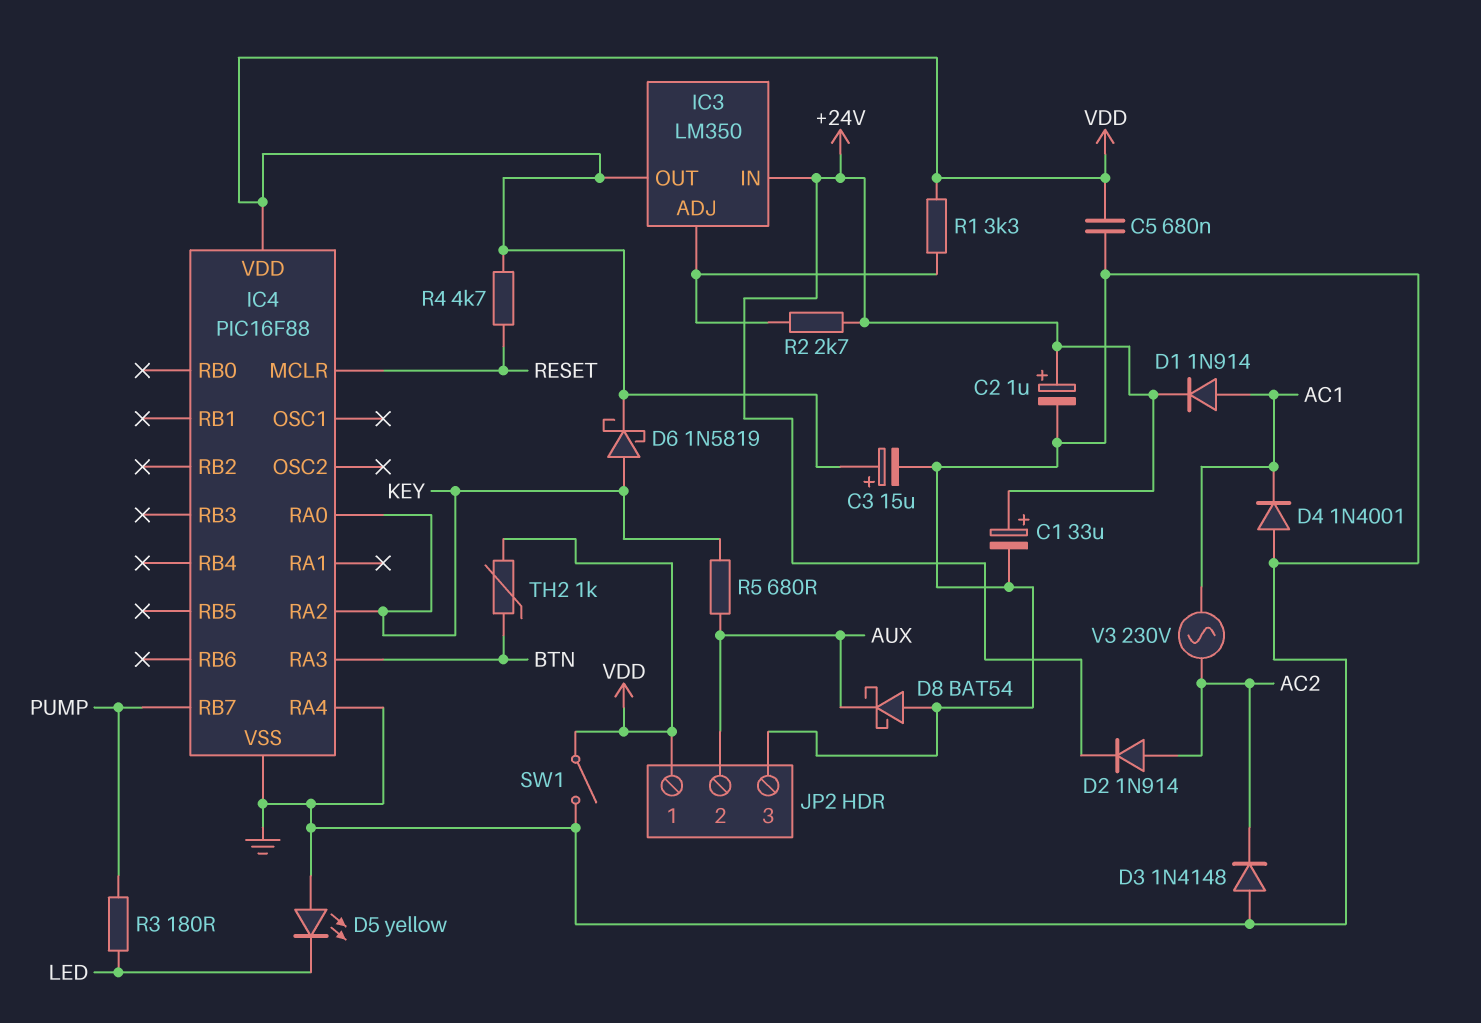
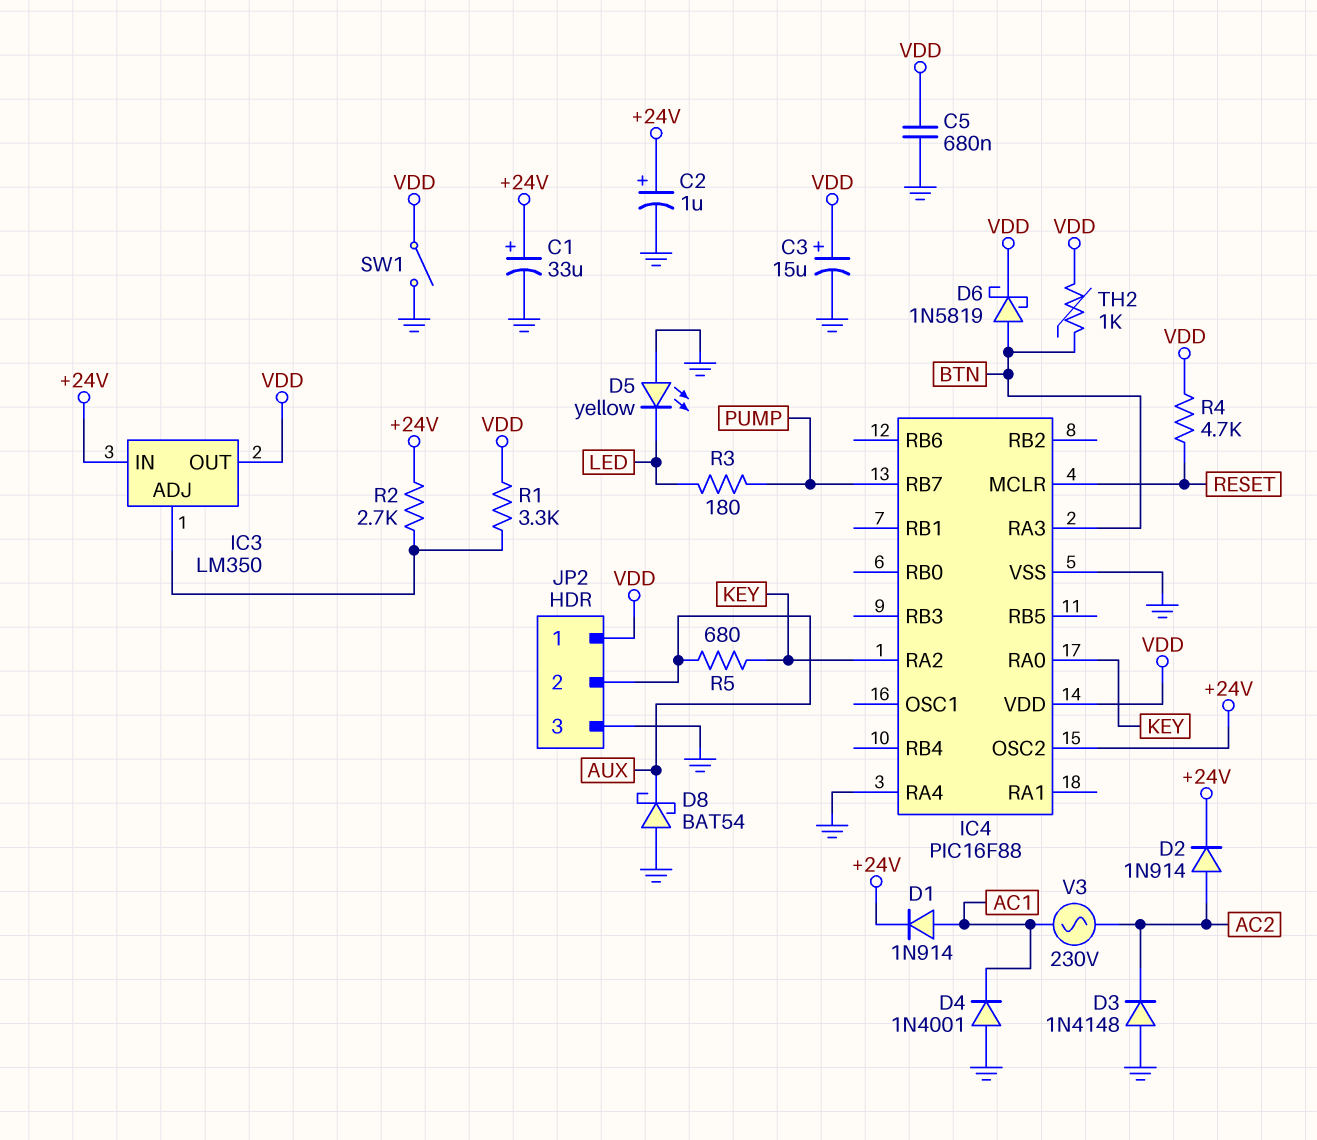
D6: schottky 1N5819 (A KEY, K VDD) -> schottky 1N5819 (A BTN, K VDD)
IC4 pin OSC2: none -> +24V

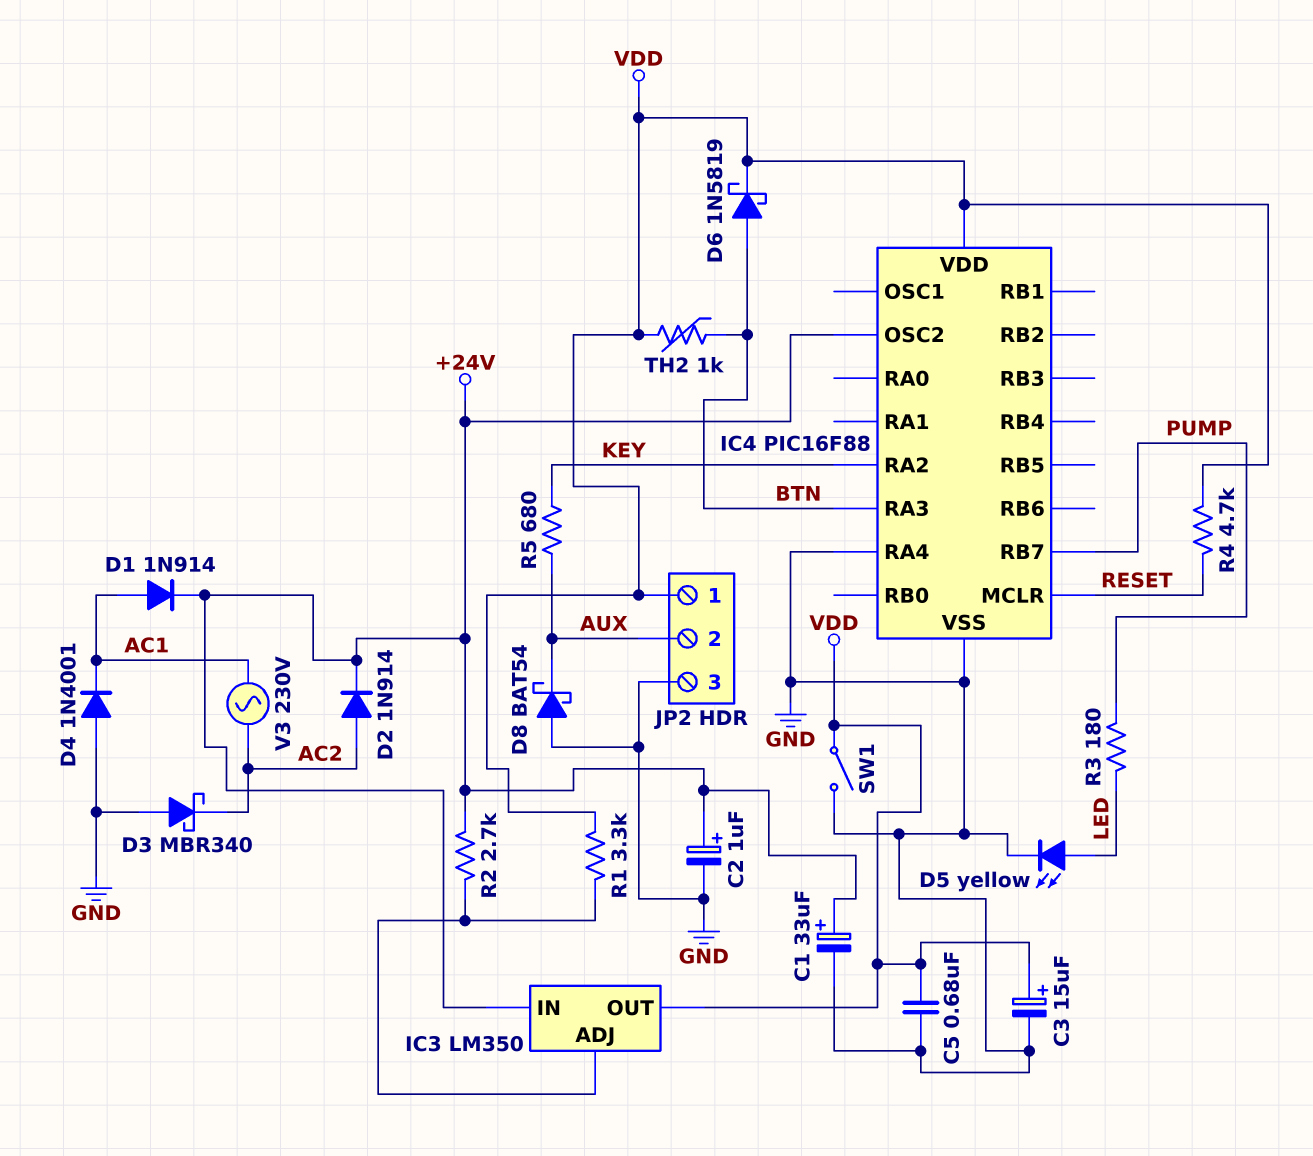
D3: diode 1N4148 (A GND, K AC2) -> schottky MBR340 (A GND, K AC2)
D5: LED yellow (A GND, K LED) -> LED yellow (A LED, K GND)
IC4 pin RA0: KEY -> none

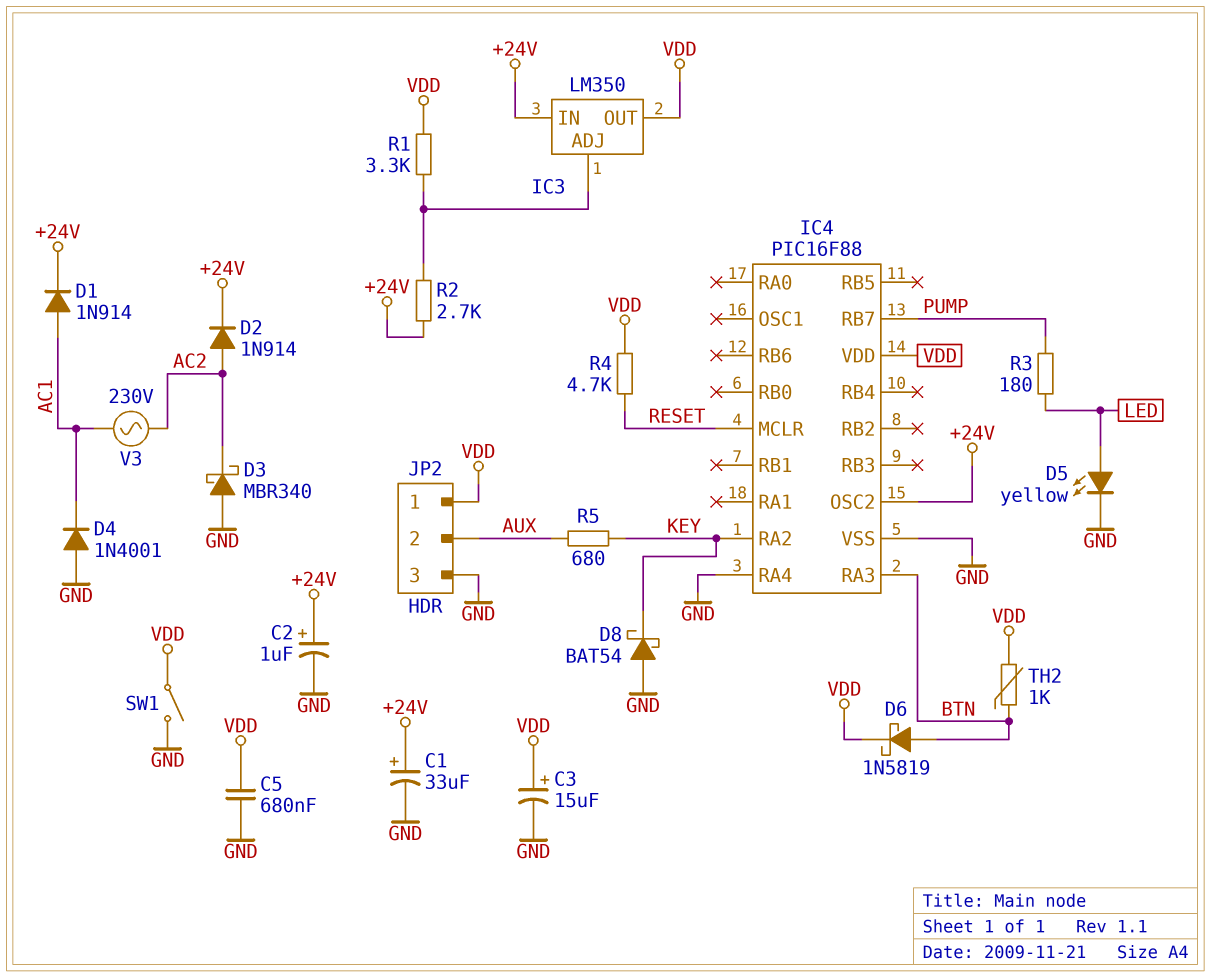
D8: schottky BAT54 (A GND, K AUX) -> schottky BAT54 (A GND, K KEY)

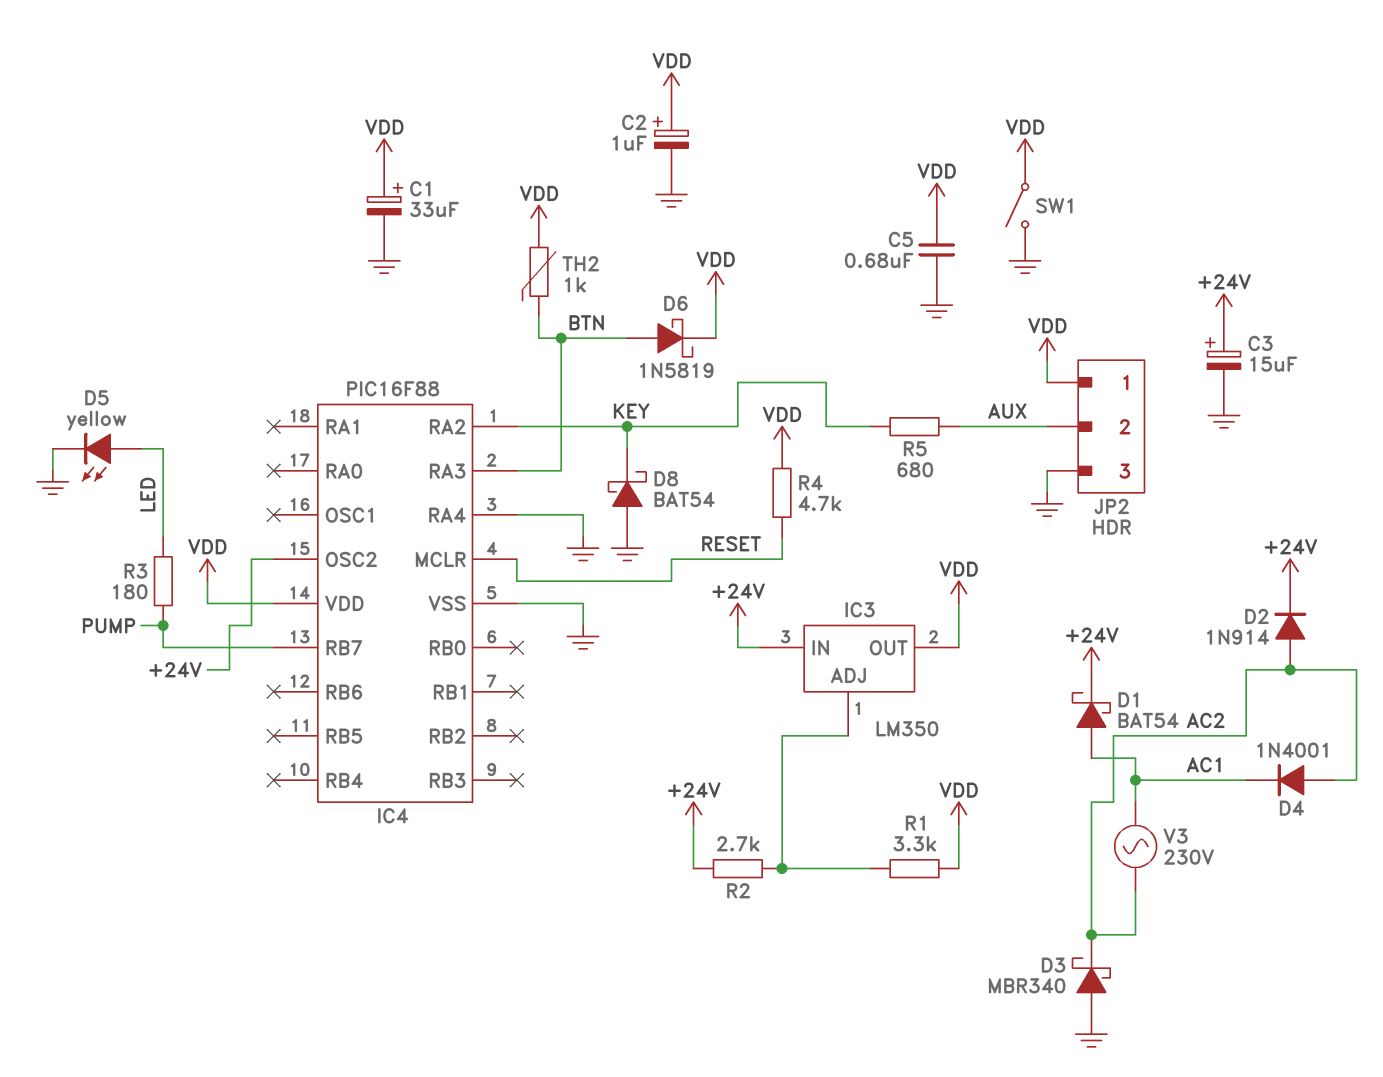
C1: 33uF (plus +24V, minus GND) -> 33uF (plus VDD, minus GND)
C2: 1uF (plus +24V, minus GND) -> 1uF (plus VDD, minus GND)
C3: 15uF (plus VDD, minus GND) -> 15uF (plus +24V, minus GND)
D1: diode 1N914 (A AC1, K +24V) -> schottky BAT54 (A AC1, K +24V)
D4: diode 1N4001 (A GND, K AC1) -> diode 1N4001 (A AC2, K AC1)

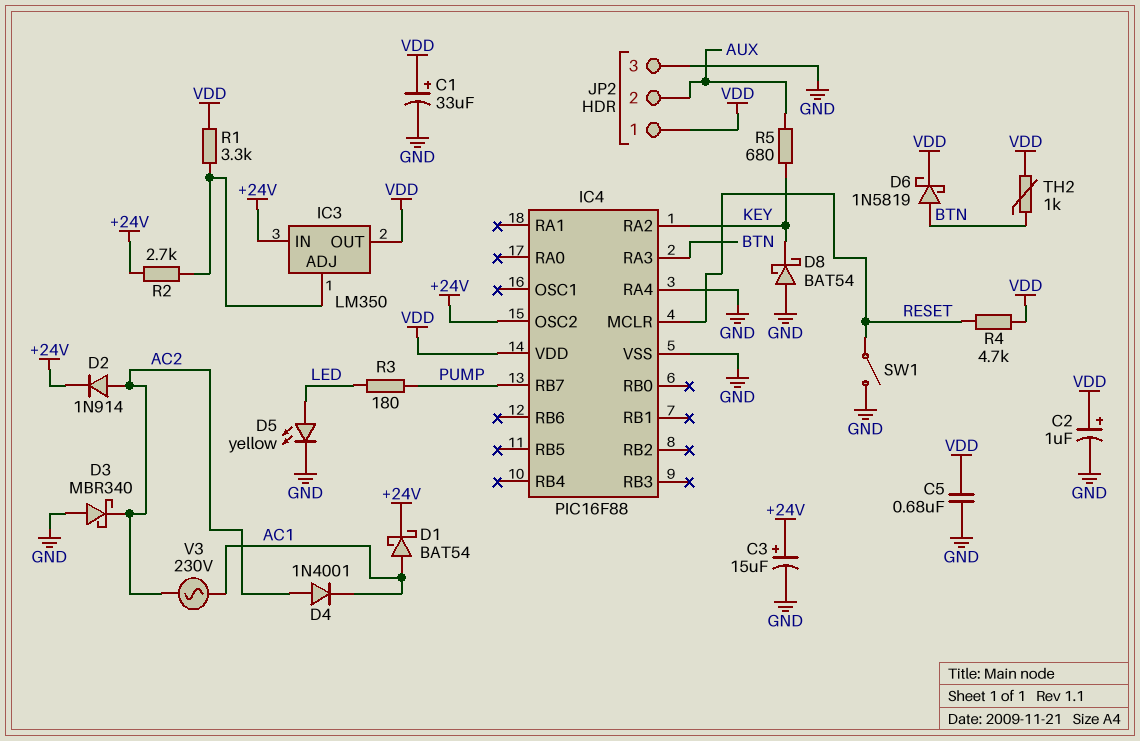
SW1: switch (GND, VDD) -> switch (GND, RESET)

